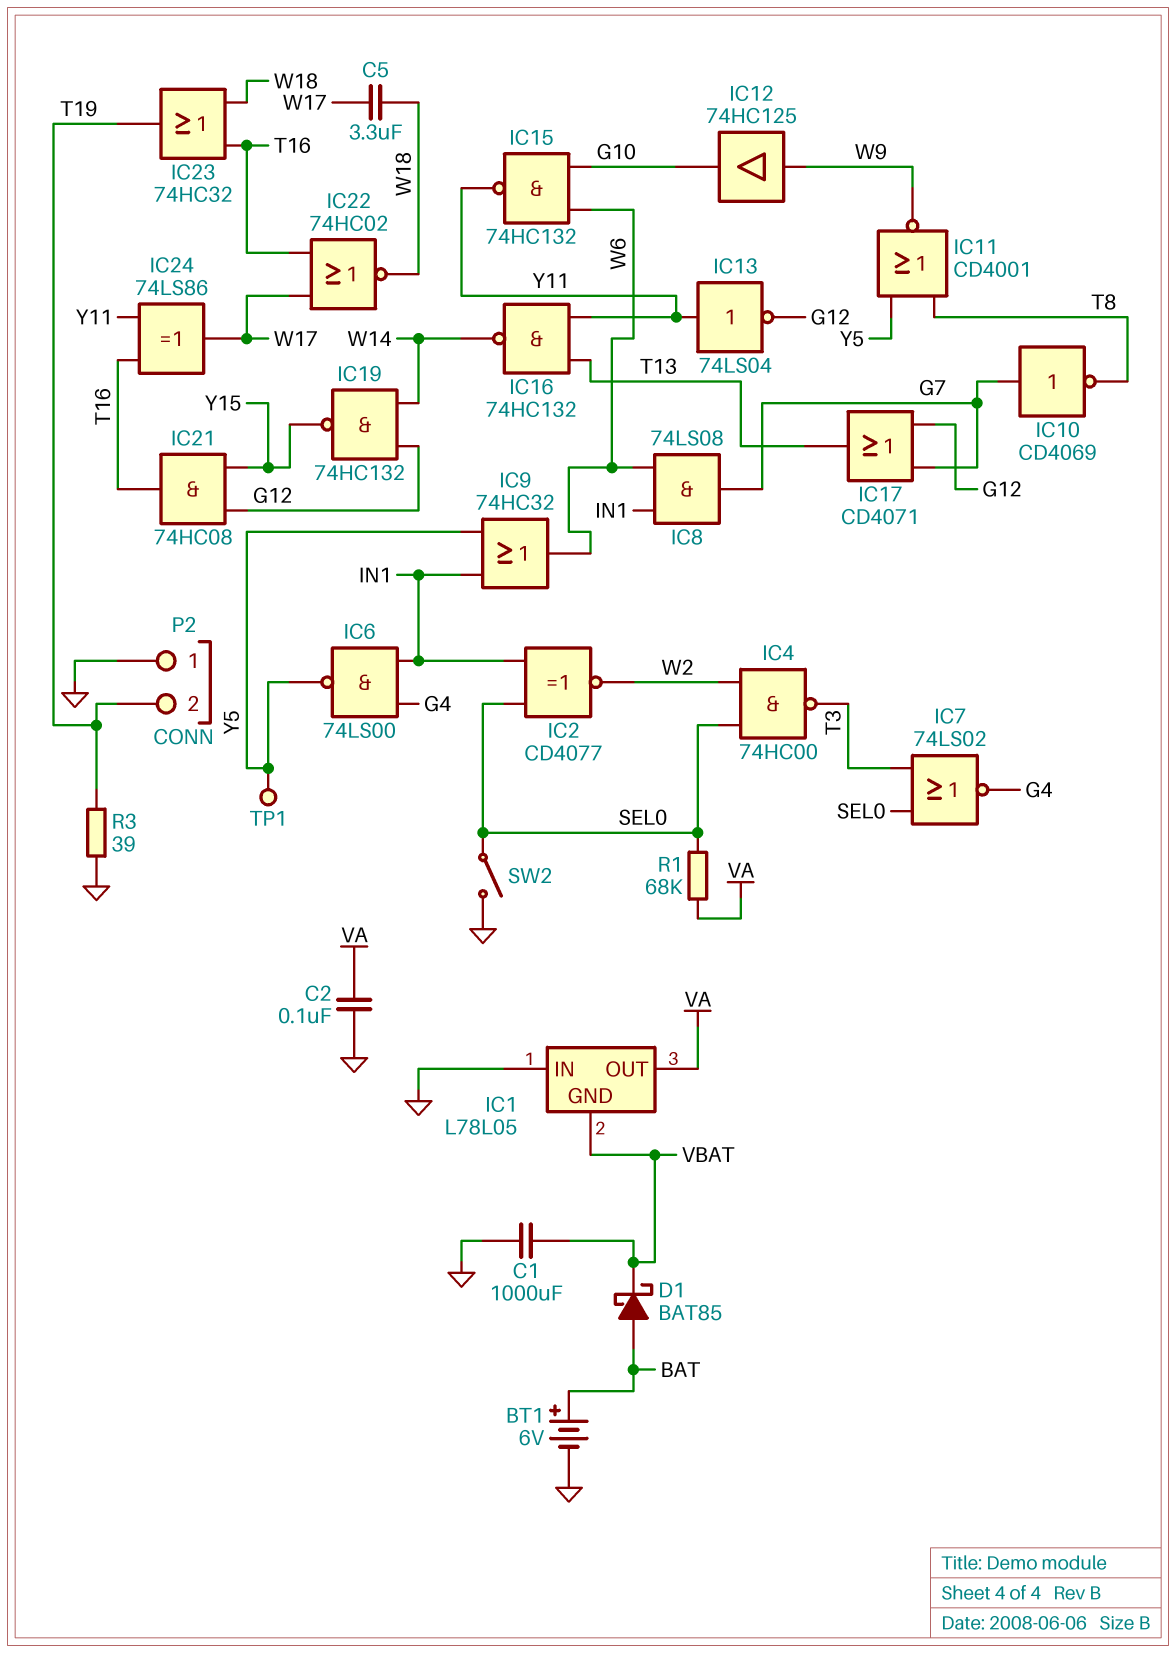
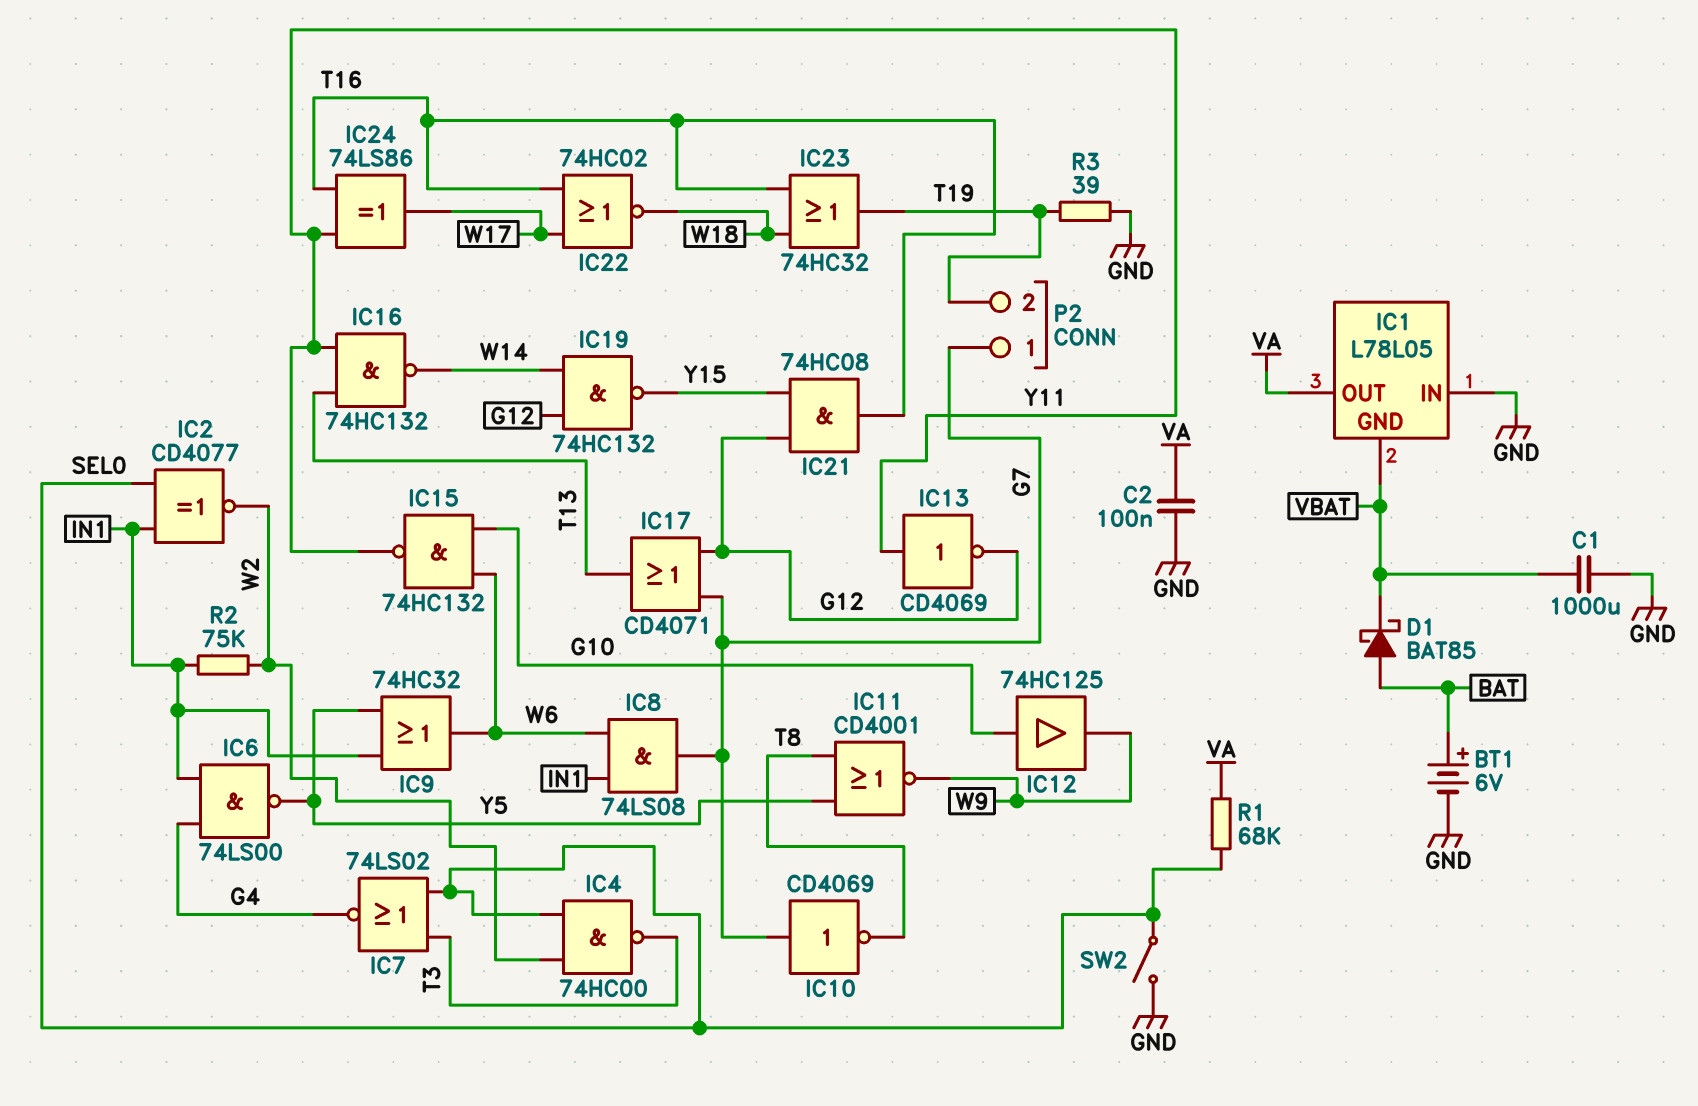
C5: 3.3uF (W17, W18) -> none
IC12: buffer 74HC125 (in W9, out G10) -> buffer 74HC125 (in G10, out W9)
IC13: NOT 74LS04 (in Y11, out G12) -> NOT CD4069 (in Y11, out G12)
P2 pin 1: GND -> G7
R2: none -> 75k (IN1, W2)
TP1: test point (Y5) -> none

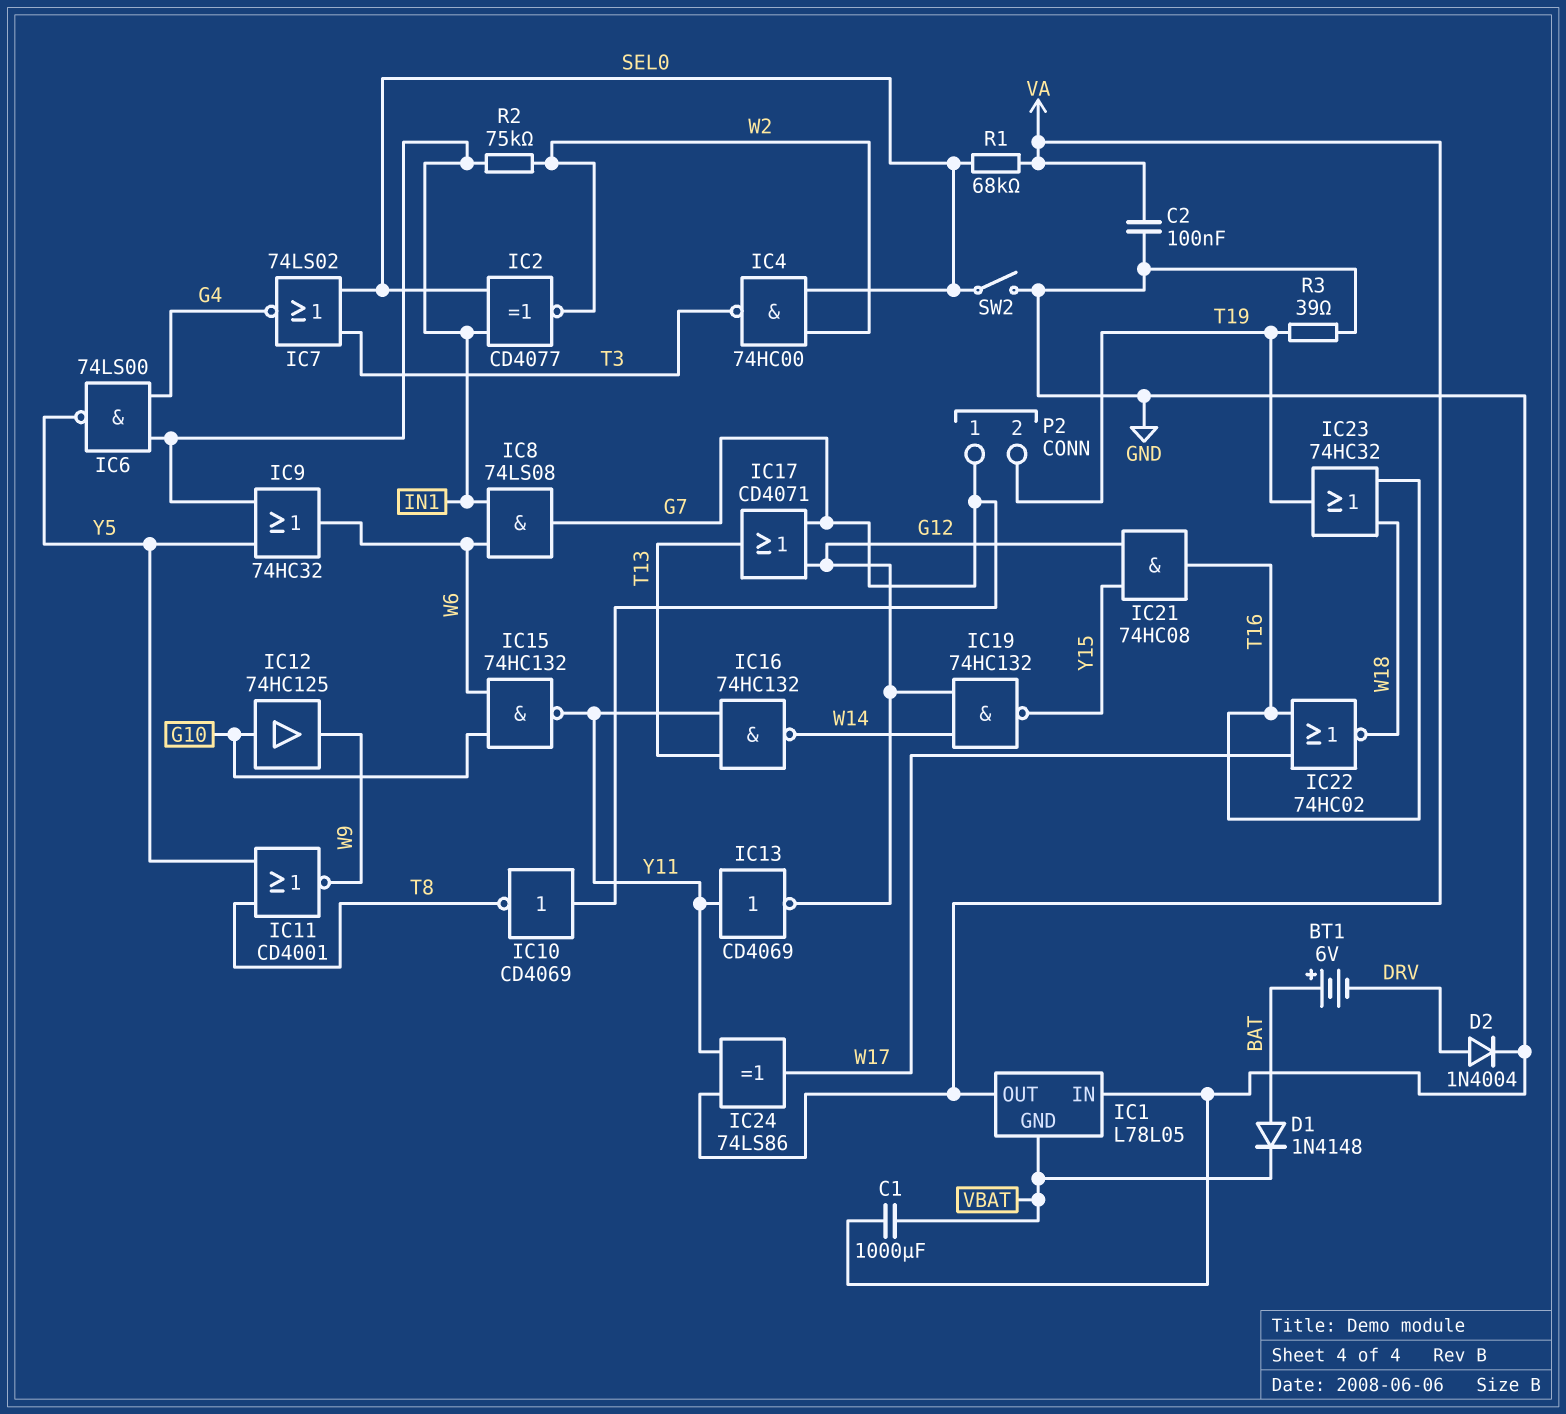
BT1: 6V (plus BAT, minus GND) -> 6V (plus BAT, minus DRV)
D1: schottky BAT85 (A BAT, K VBAT) -> diode 1N4148 (A BAT, K VBAT)
D2: none -> diode 1N4004 (A DRV, K GND)
IC24: XOR 74LS86 (in T16, in Y11, out W17) -> XOR 74LS86 (in VA, in Y11, out W17)

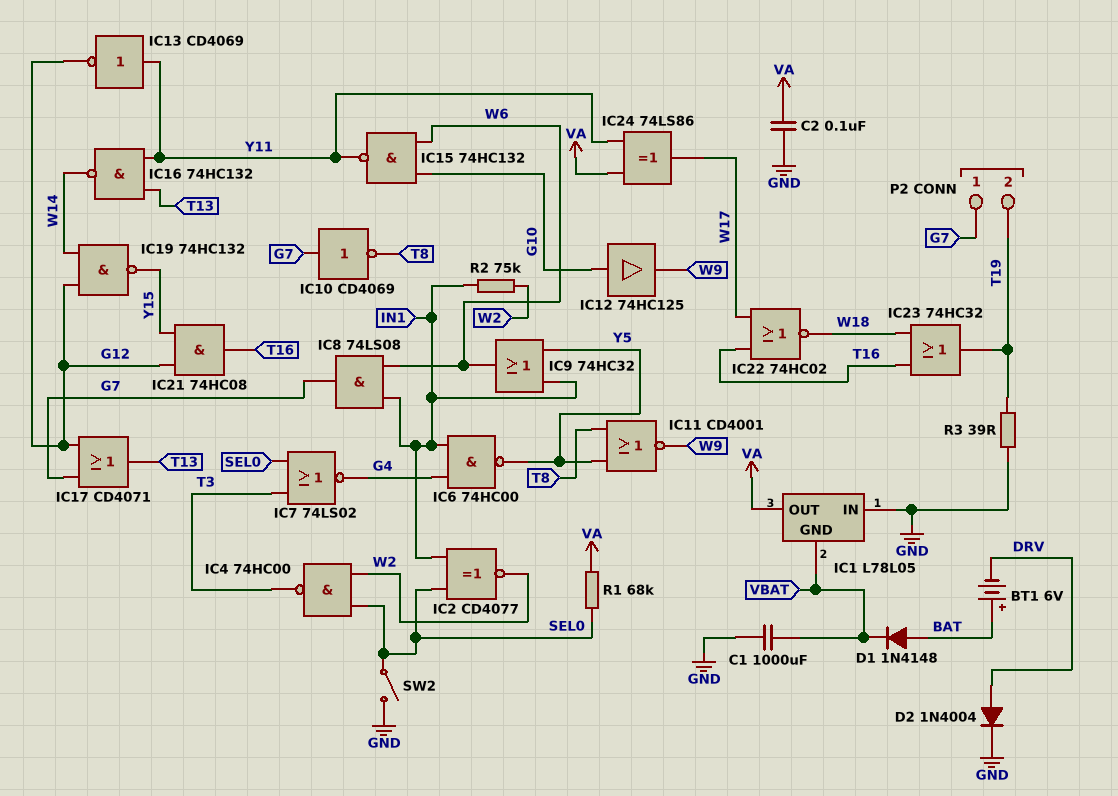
IC6: NAND 74LS00 (in G4, in IN1, out Y5) -> NAND 74HC00 (in G4, in IN1, out Y5)

